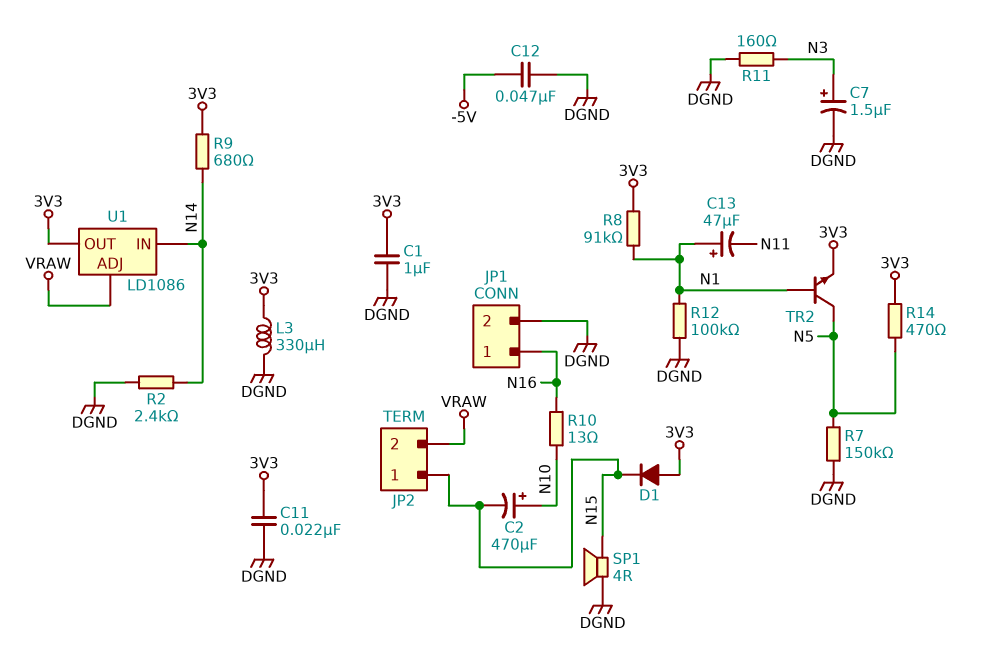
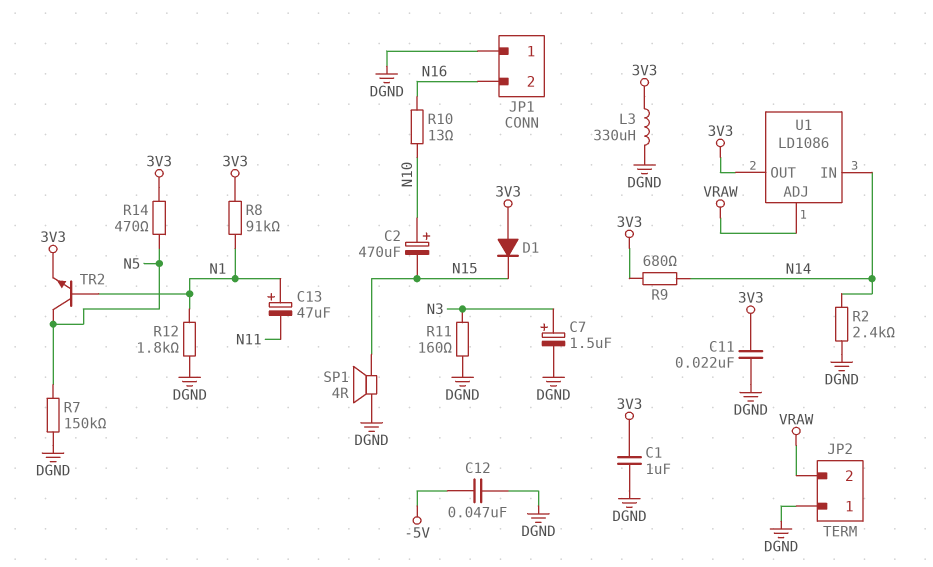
JP1 pin 1: N16 -> DGND
JP1 pin 2: DGND -> N16
JP2 pin 1: N15 -> DGND
R12: 100k (DGND, N1) -> 1.8k (DGND, N1)

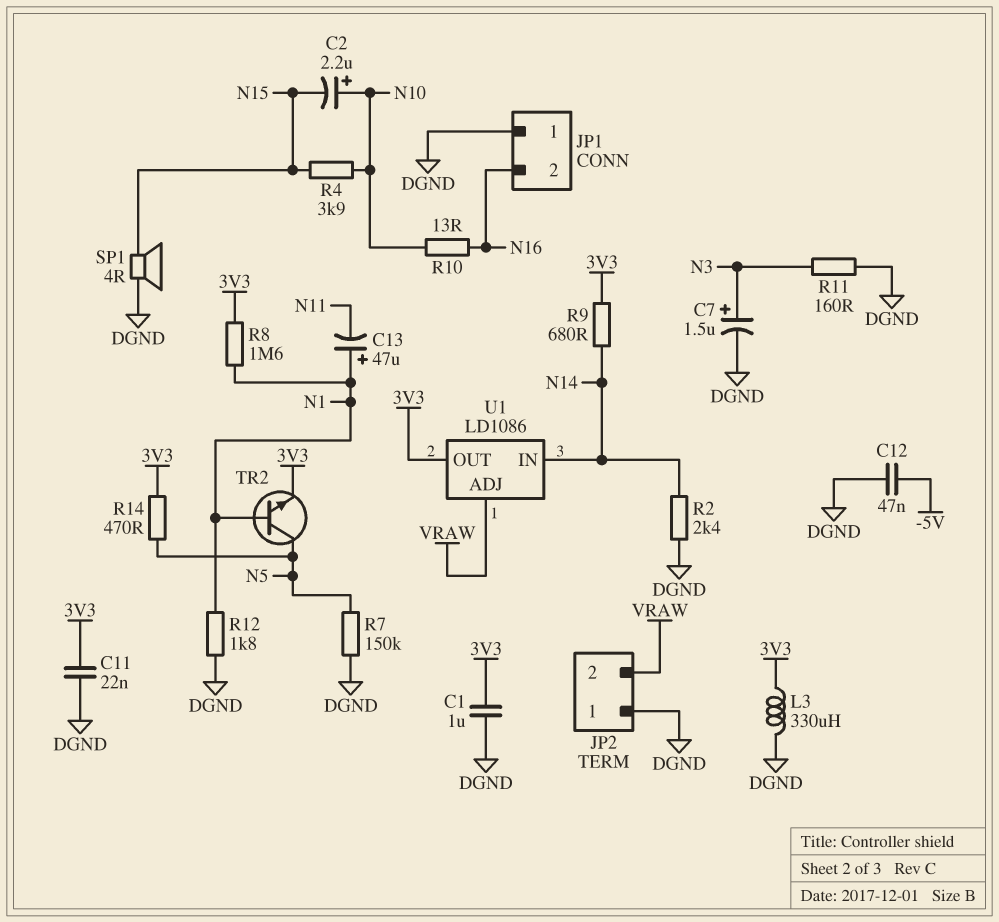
C2: 470uF (plus N10, minus N15) -> 2.2uF (plus N10, minus N15)
D1: diode (A 3V3, K N15) -> none
R4: none -> 3.9k (N10, N15)
R8: 91k (3V3, N1) -> 1.6M (3V3, N1)

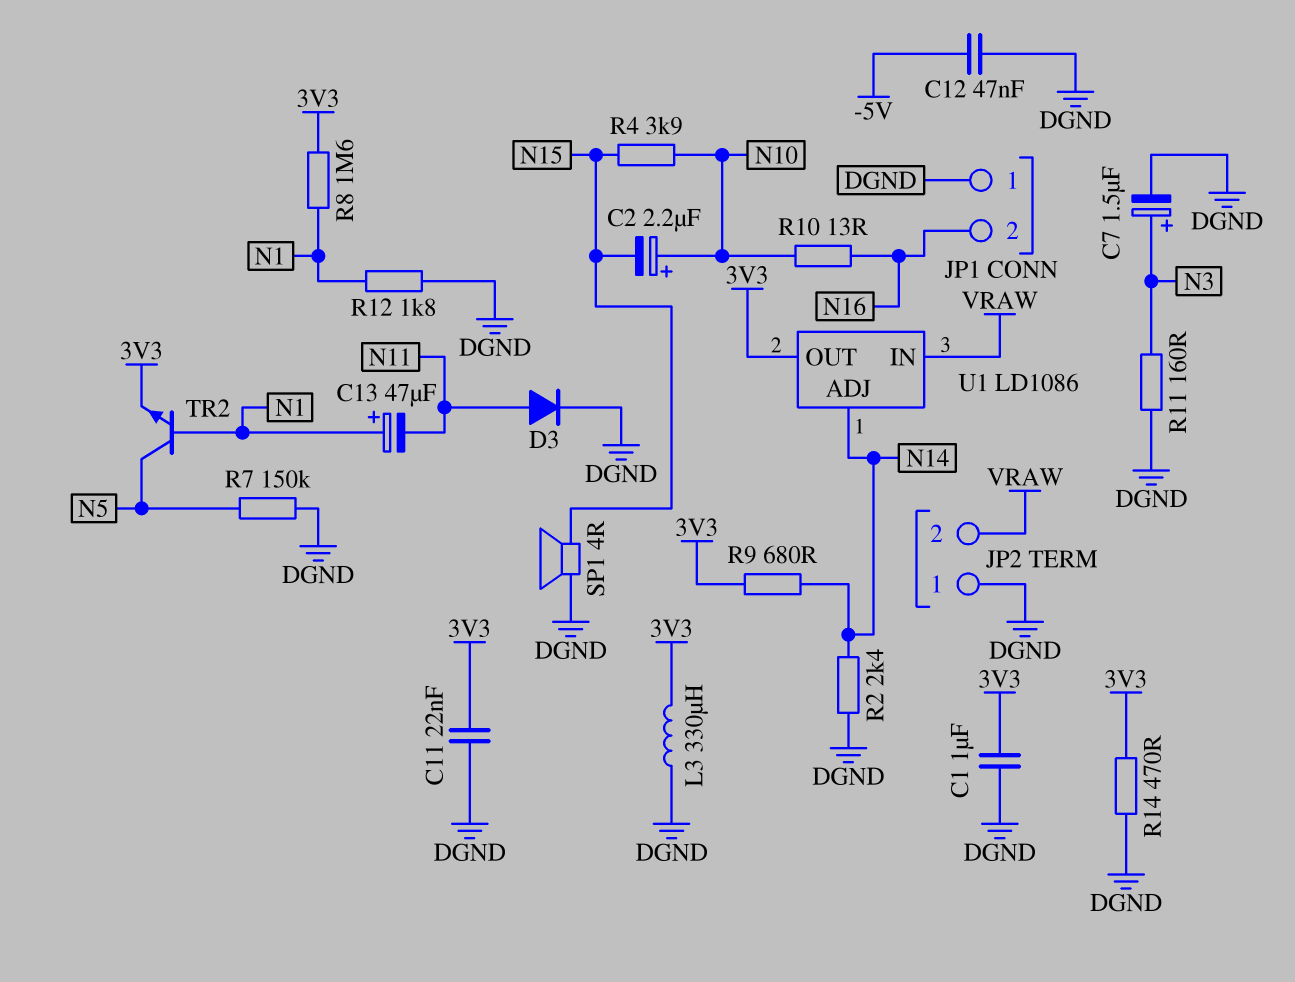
D3: none -> diode (A N11, K DGND)
R14: 470 (3V3, N5) -> 470 (3V3, DGND)
U1 pin ADJ: VRAW -> N14
U1 pin IN: N14 -> VRAW

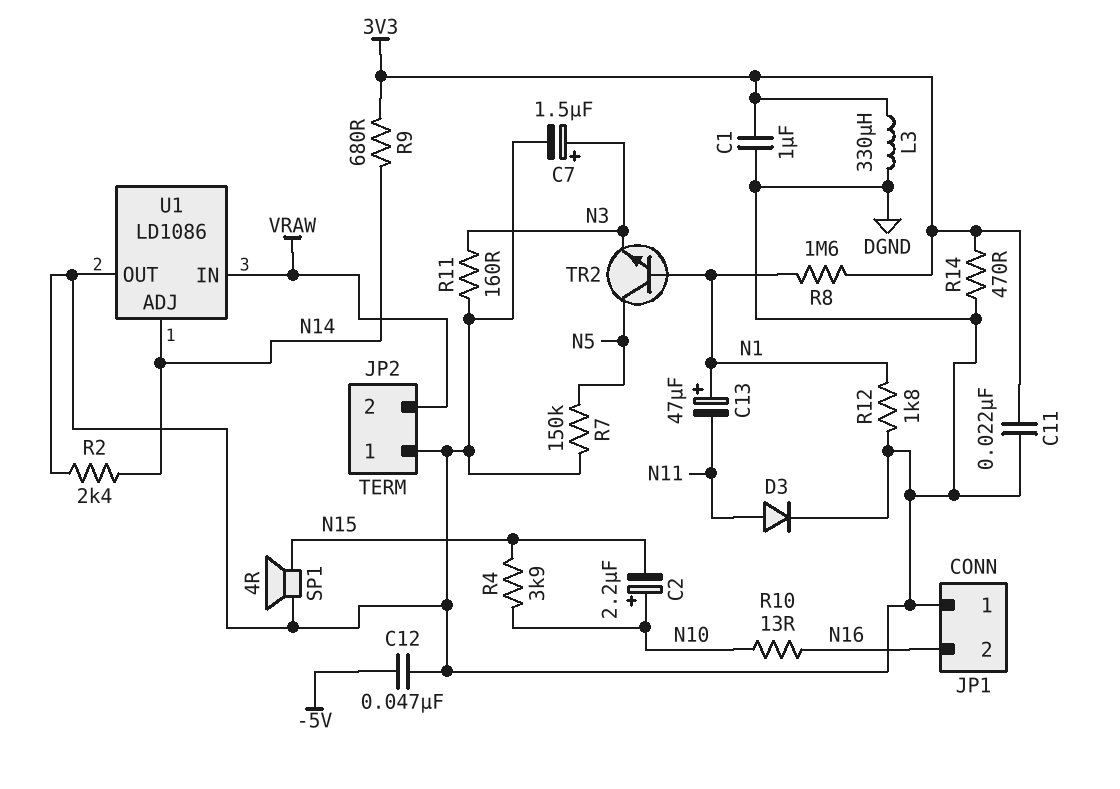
TR2: NPN (B N1, C N5, E 3V3) -> NPN (B N1, C N5, E N3)
U1 pin OUT: 3V3 -> DGND

